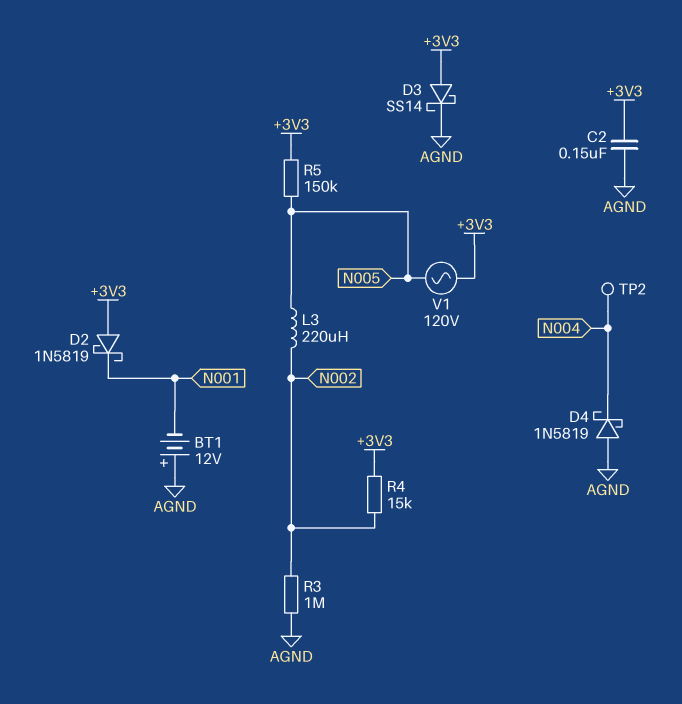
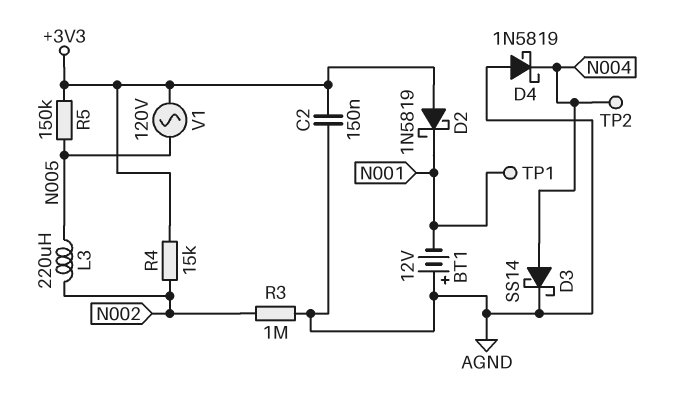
D3: schottky SS14 (A +3V3, K AGND) -> schottky SS14 (A N004, K AGND)
TP1: none -> test point (N001)

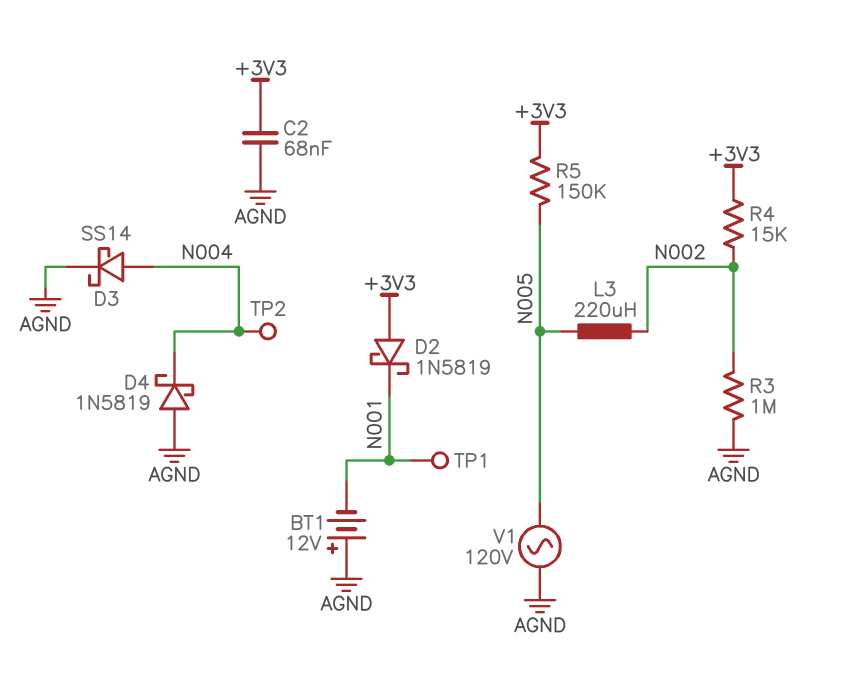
C2: 150nF (+3V3, AGND) -> 68nF (+3V3, AGND)
V1: AC 120V (+3V3, N005) -> AC 120V (AGND, N005)

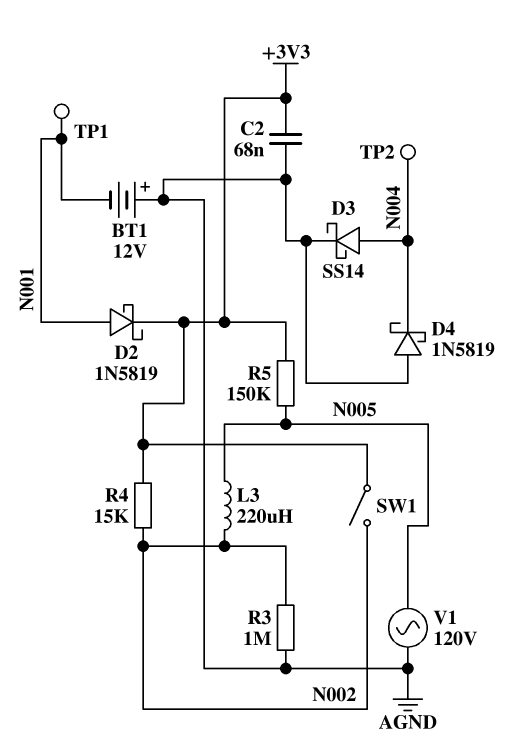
D2: schottky 1N5819 (A +3V3, K N001) -> schottky 1N5819 (A N001, K +3V3)
SW1: none -> switch (+3V3, N002)

